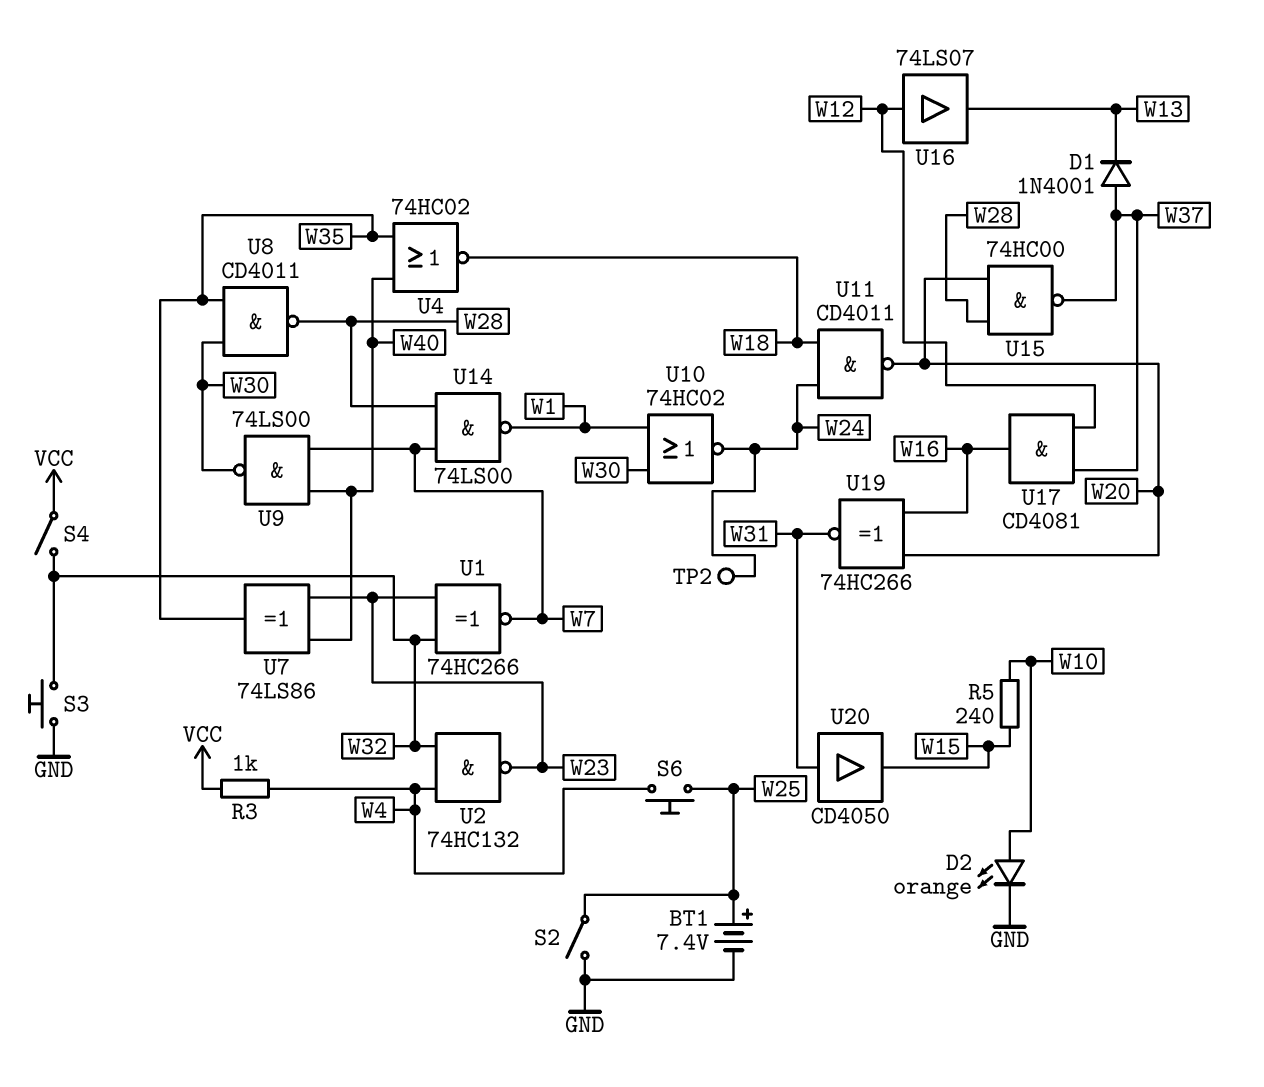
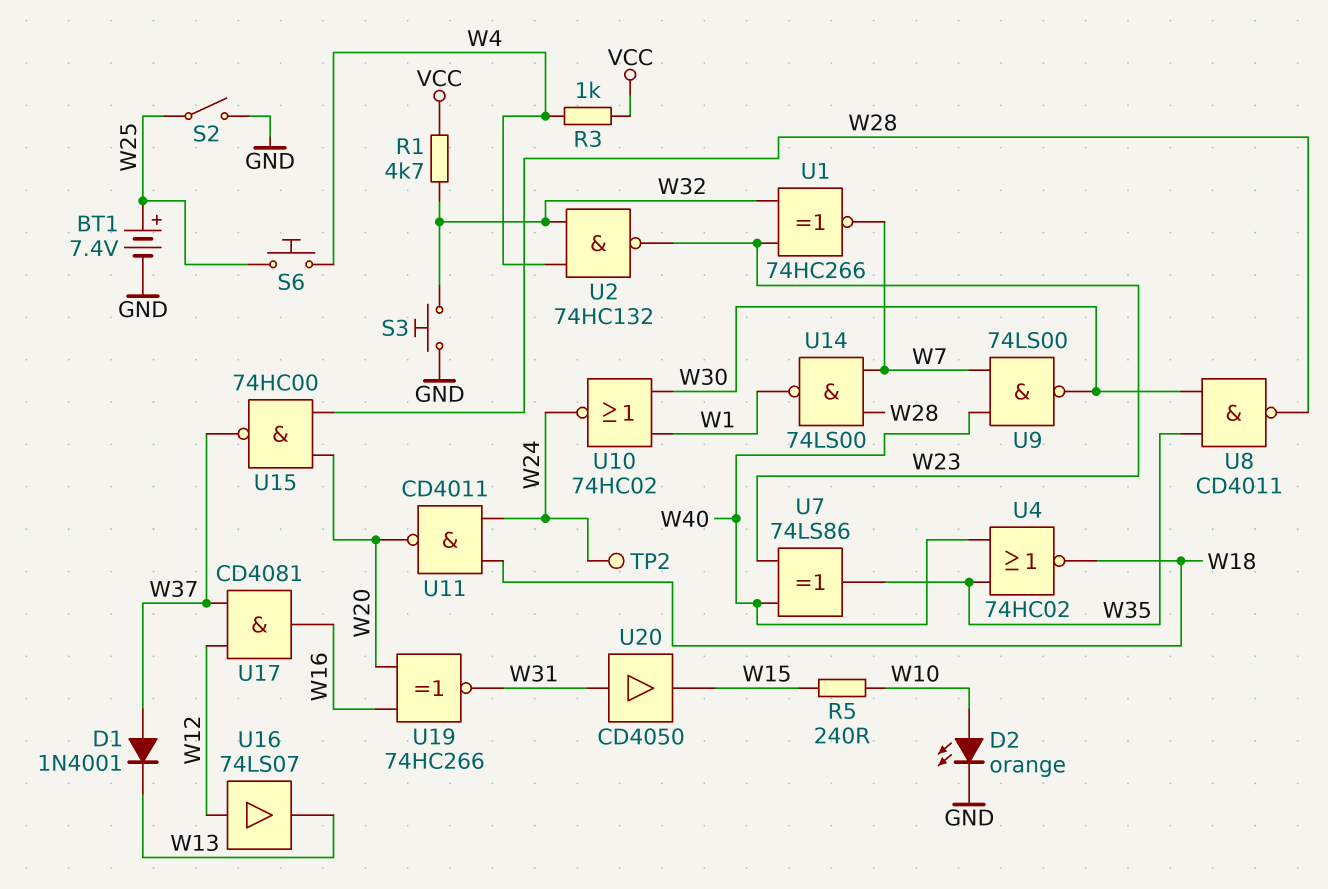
R1: none -> 4.7k (VCC, W32)
S4: switch (VCC, W32) -> none

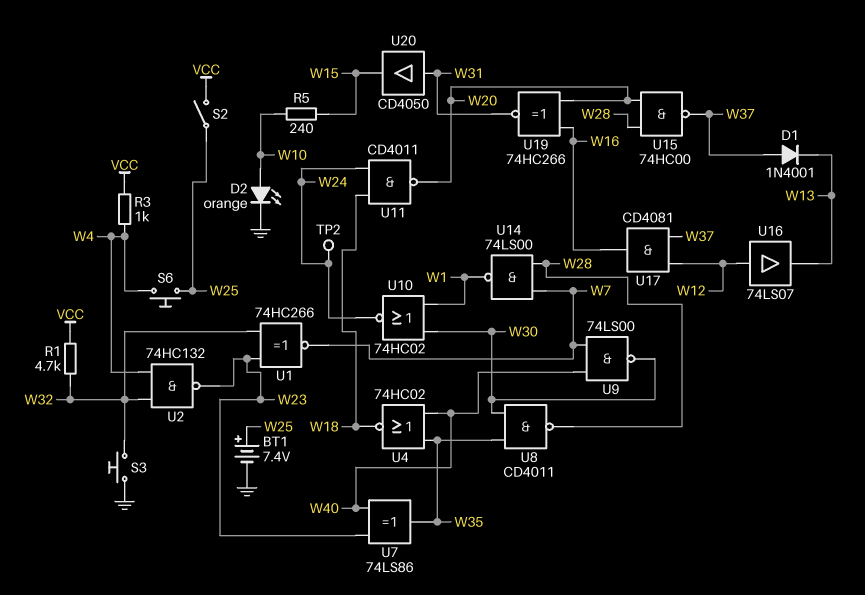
S2: switch (GND, W25) -> switch (VCC, W25)

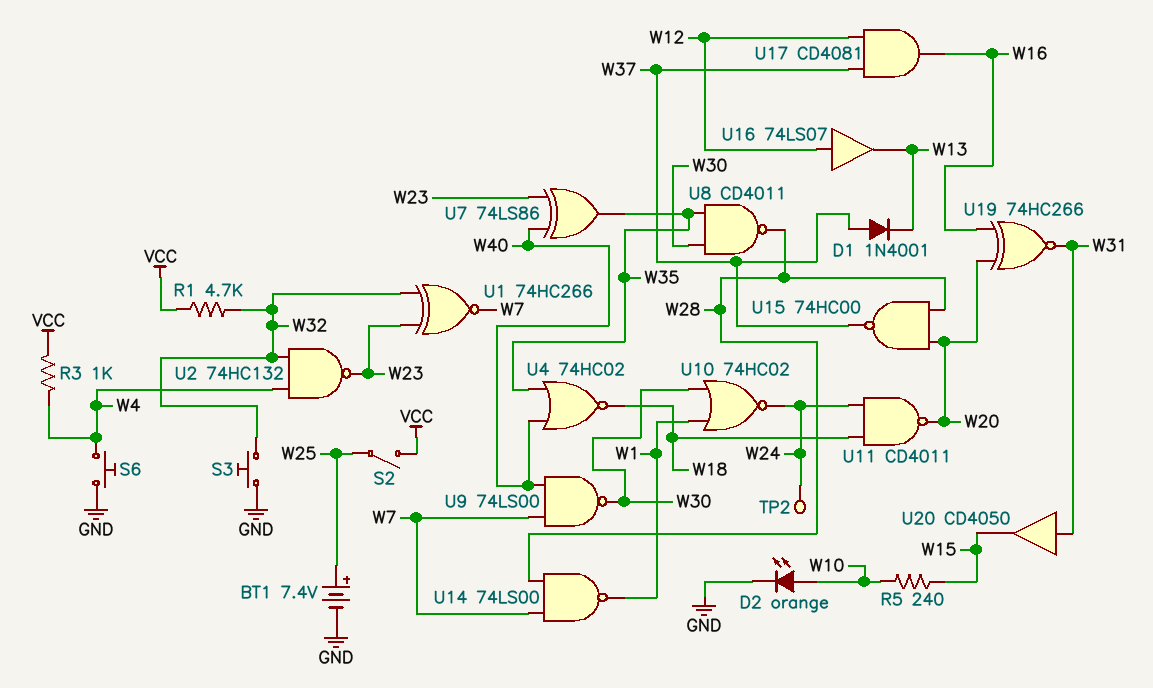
S6: button (W4, W25) -> button (GND, W4)

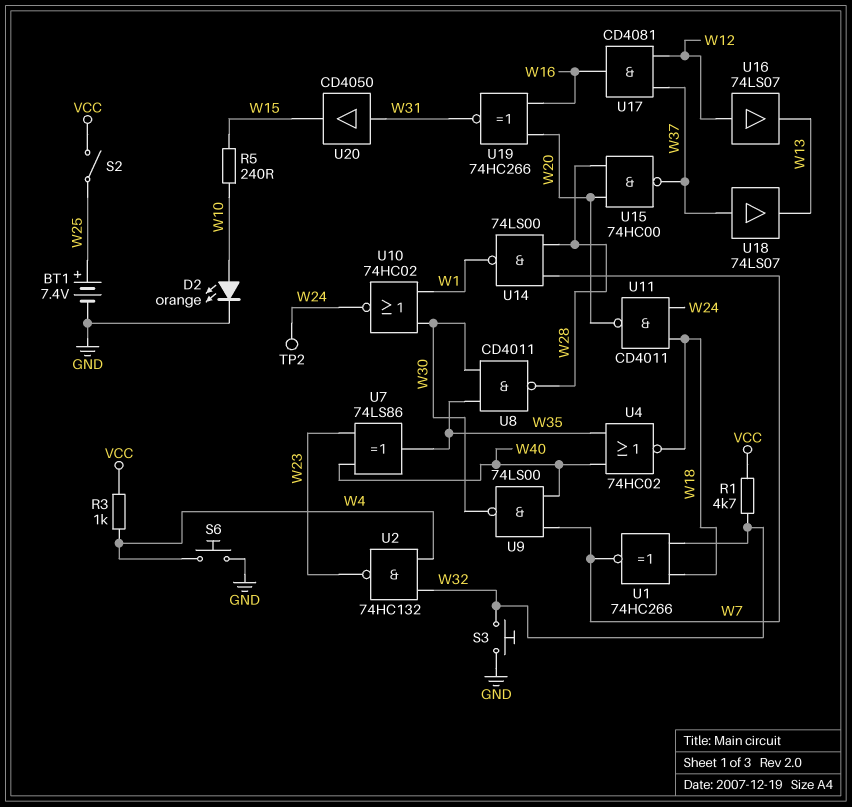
D1: diode 1N4001 (A W37, K W13) -> none
U1: XNOR 74HC266 (in W23, in W32, out W7) -> XNOR 74HC266 (in W18, in W32, out W7)
U18: none -> buffer 74LS07 (in W37, out W13)

